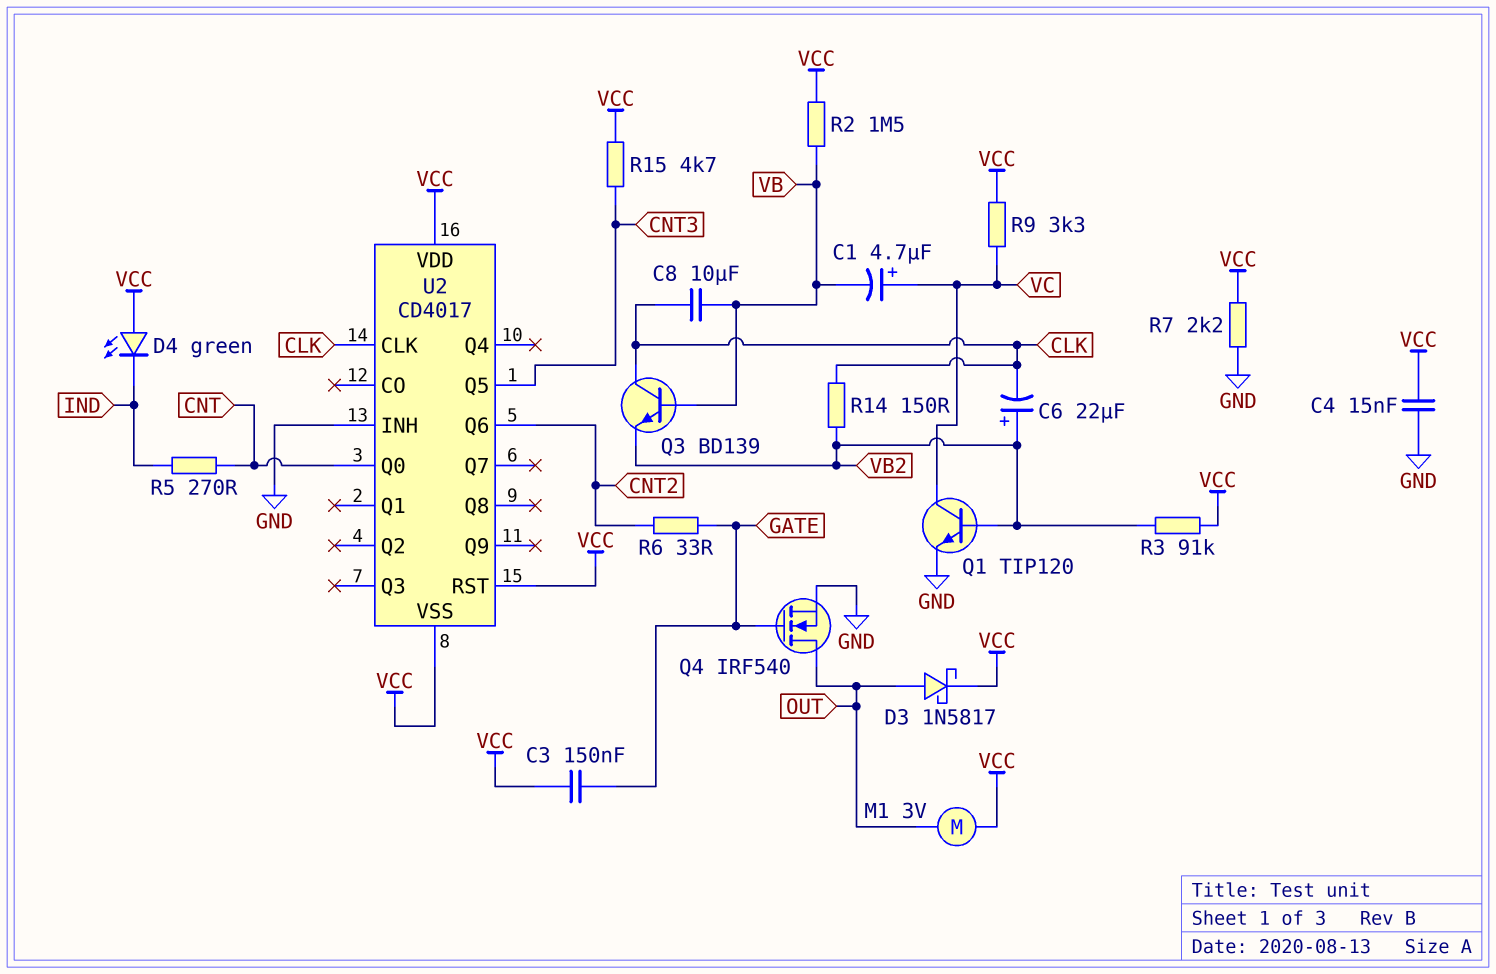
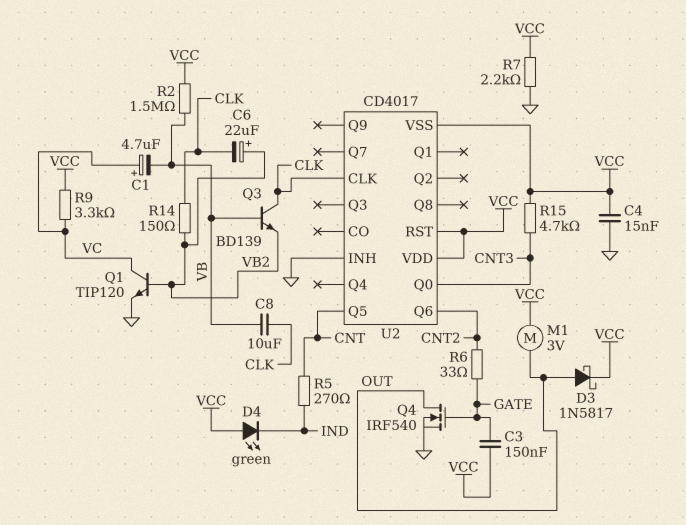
R3: 91k (VB2, VCC) -> none
U2 pin Q0: CNT -> CNT3
U2 pin Q5: CNT3 -> CNT

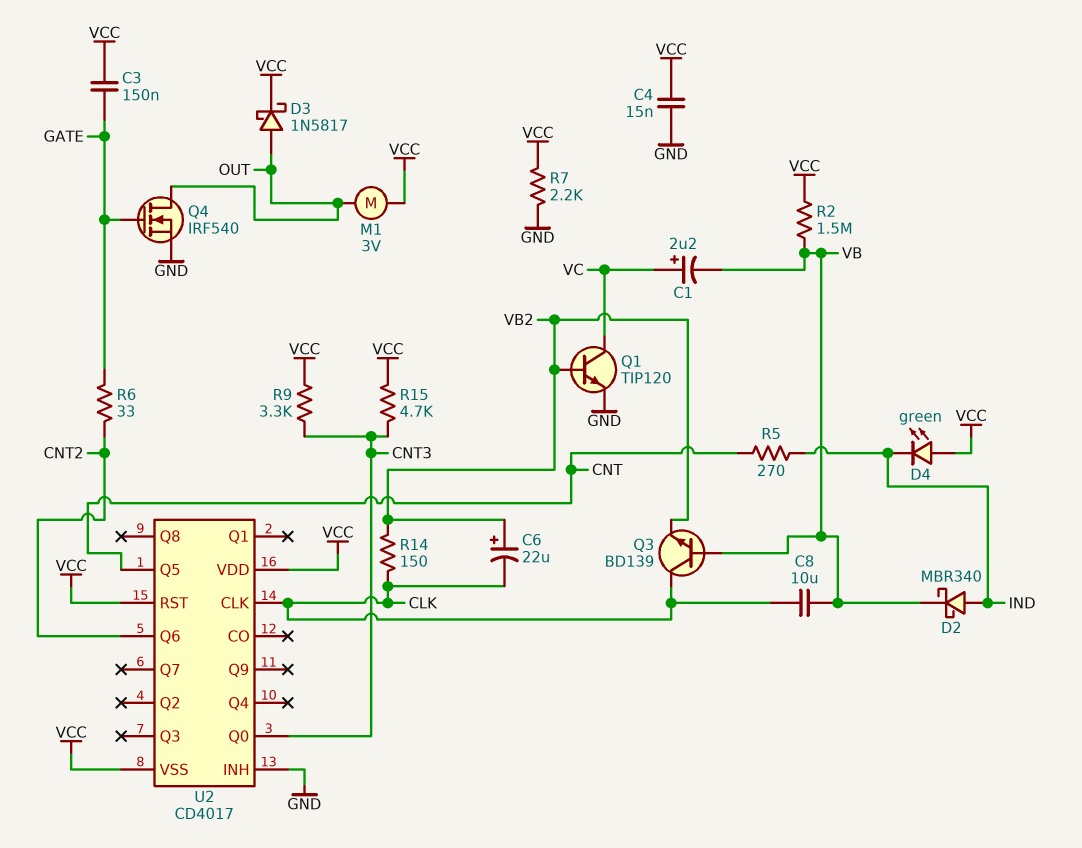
C1: 4.7uF (plus VC, minus VB) -> 2.2uF (plus VC, minus VB)
D2: none -> schottky MBR340 (A IND, K VB)
R9: 3.3k (VC, VCC) -> 3.3k (CNT3, VCC)

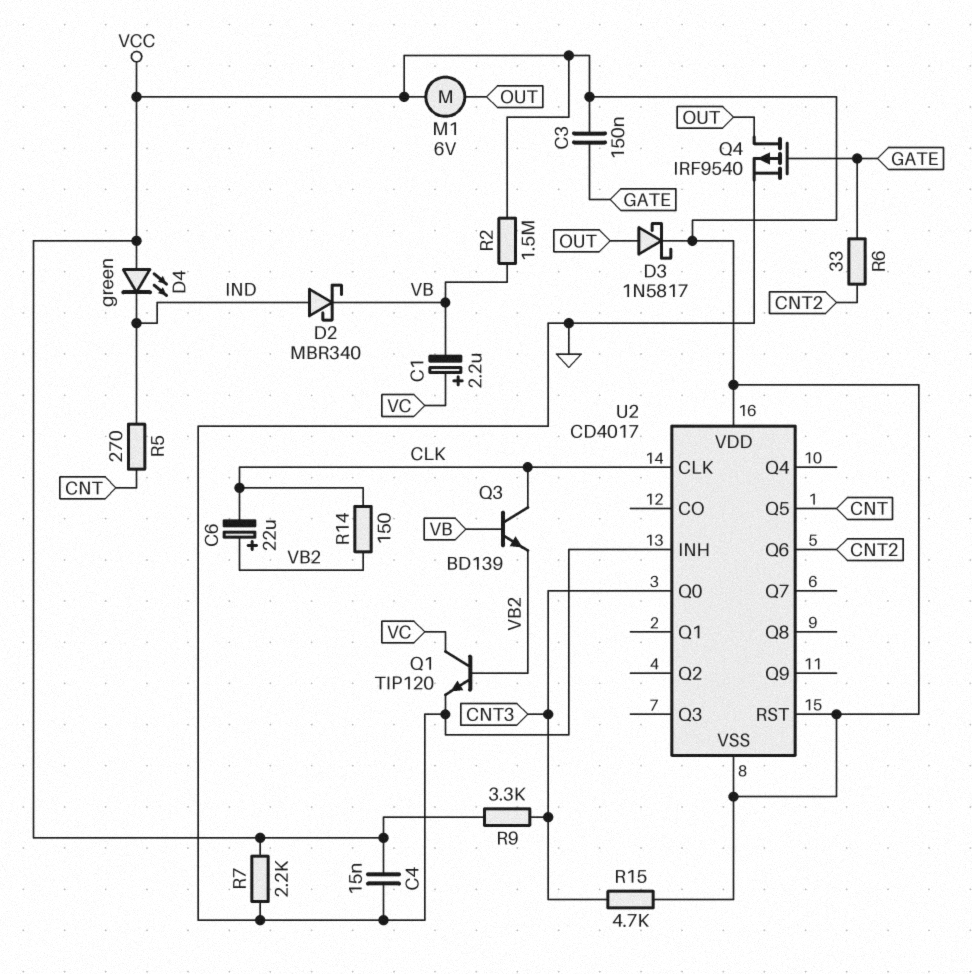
C8: 10uF (CLK, VB) -> none
M1: motor 3V (OUT, VCC) -> motor 6V (OUT, VCC)
Q4: NMOS IRF540 (G GATE, D OUT, S GND) -> PMOS IRF9540 (G GATE, D OUT, S GND)

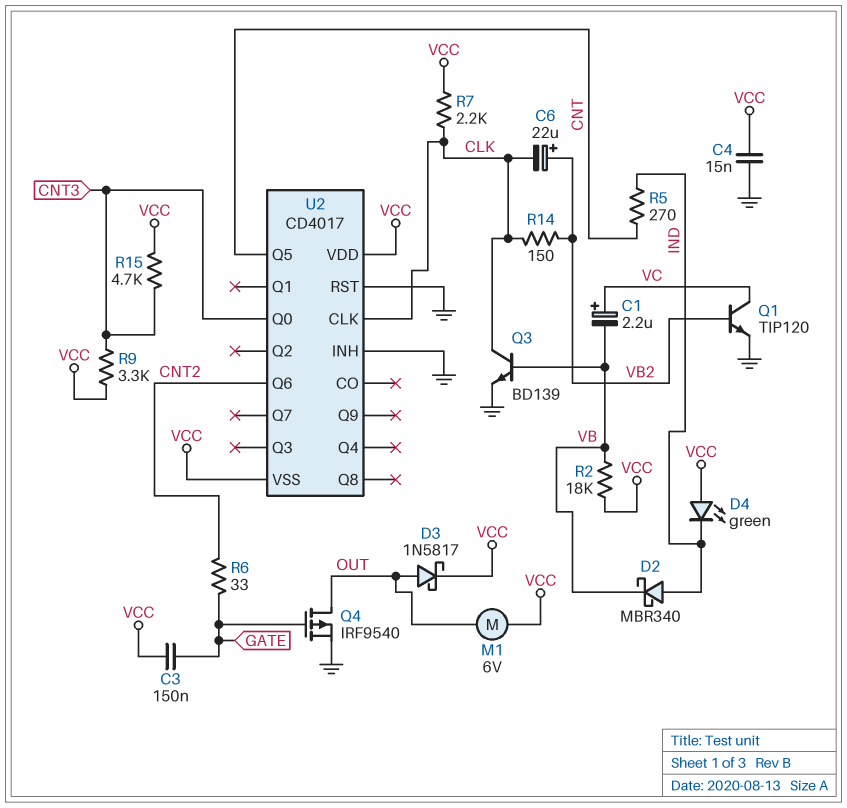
Q3: NPN BD139 (B VB, C CLK, E VB2) -> NPN BD139 (B VB, C CLK, E GND)
R2: 1.5M (VB, VCC) -> 18k (VB, VCC)
R7: 2.2k (GND, VCC) -> 2.2k (CLK, VCC)
U2 pin RST: VCC -> GND

